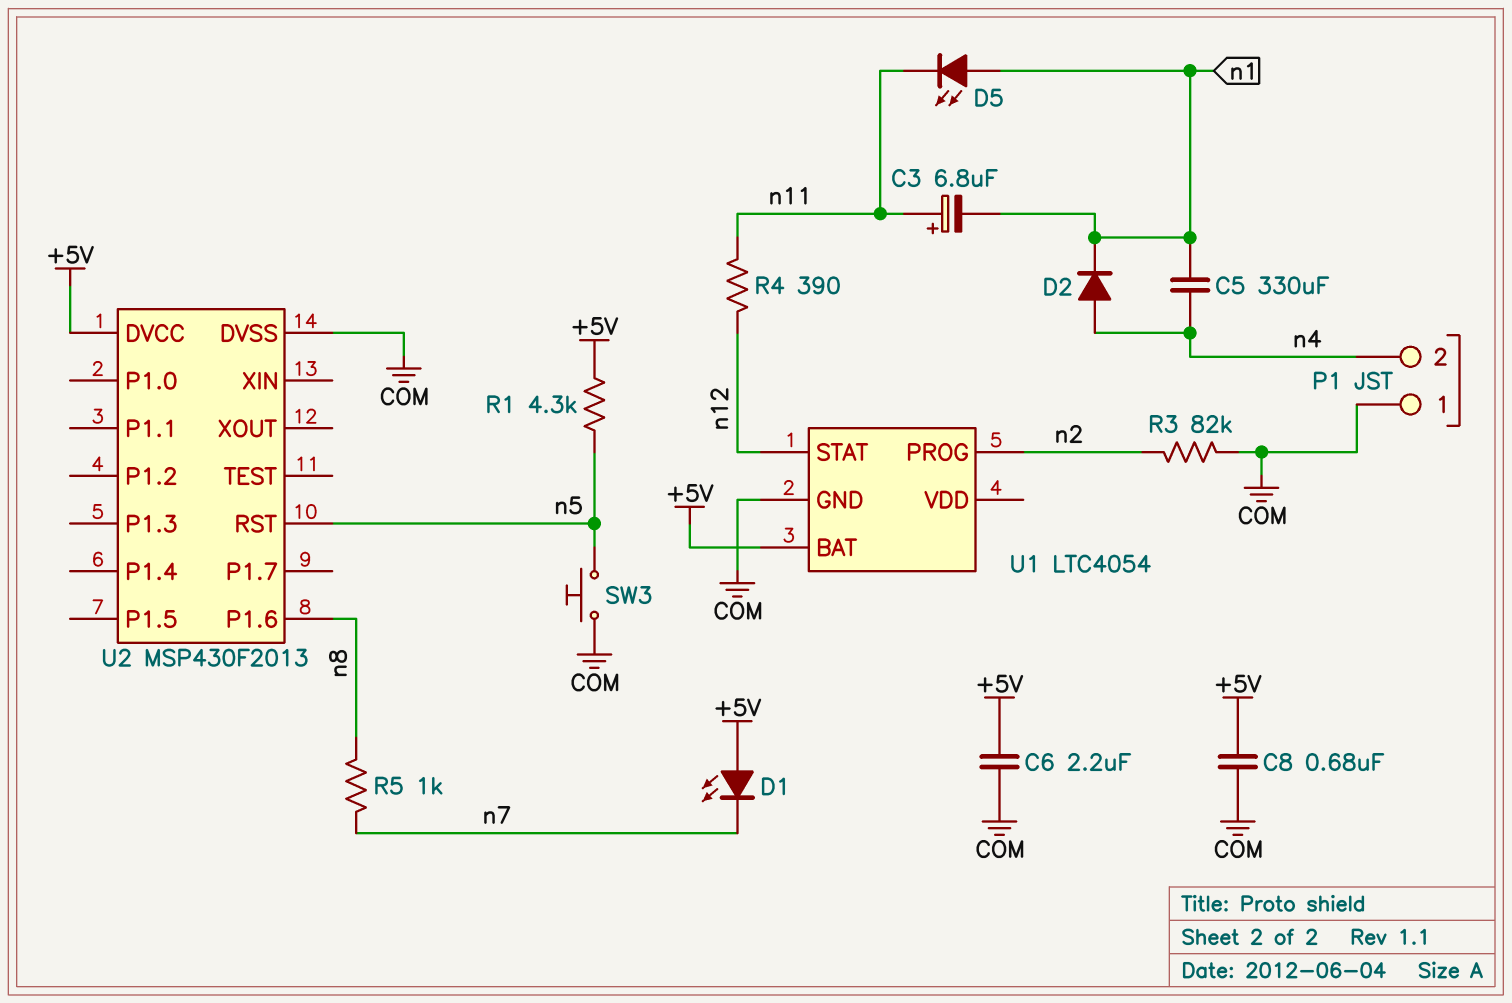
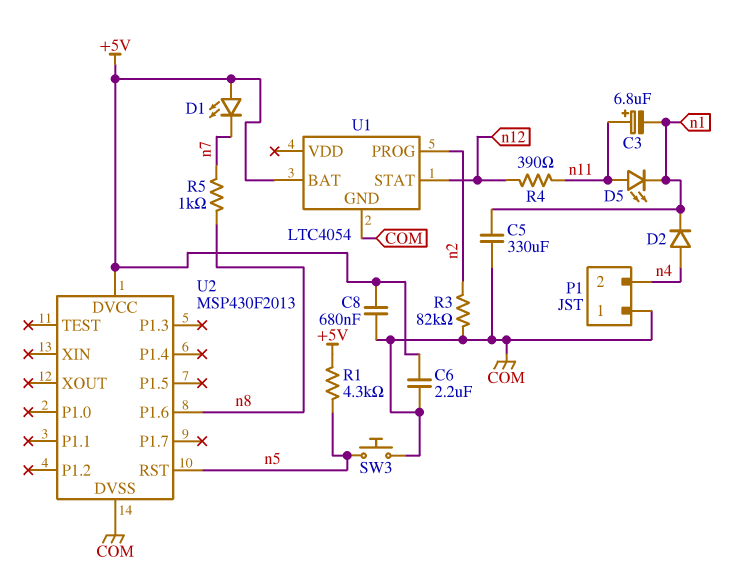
C5: 330uF (n1, n4) -> 330uF (COM, n1)
D5: LED (A n1, K n11) -> LED (A n11, K n1)

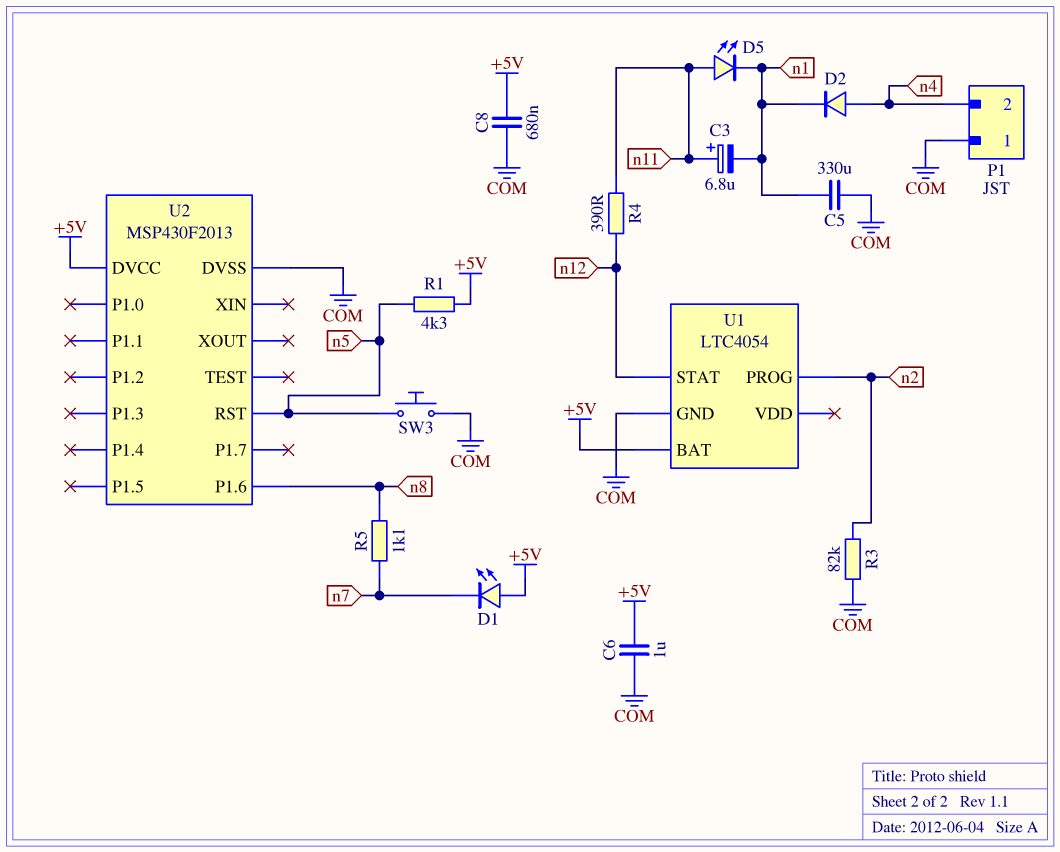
C6: 2.2uF (+5V, COM) -> 1uF (+5V, COM)
R5: 1k (n7, n8) -> 1.1k (n7, n8)

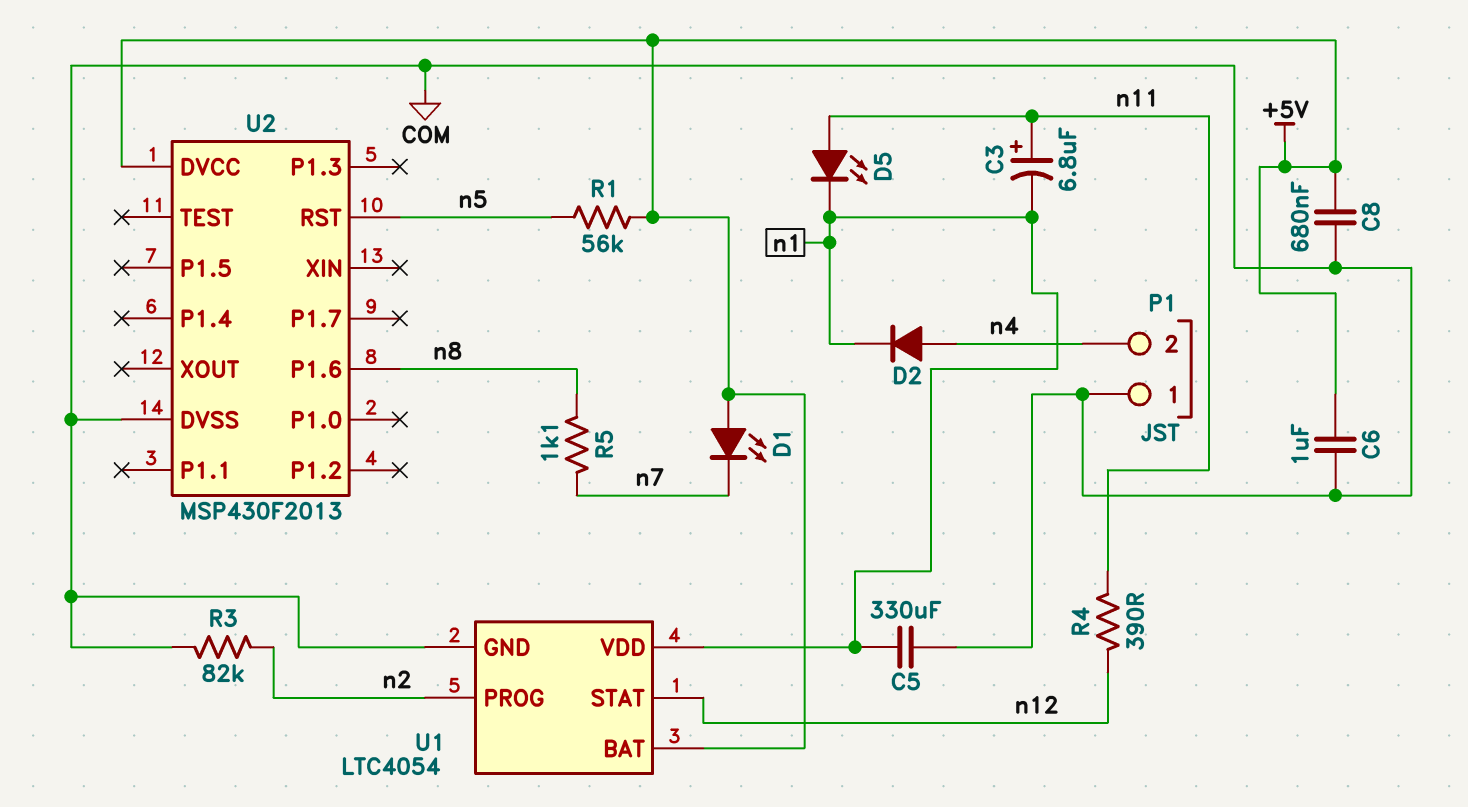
R1: 4.3k (+5V, n5) -> 56k (+5V, n5)
SW3: button (COM, n5) -> none
U1 pin VDD: none -> n1

